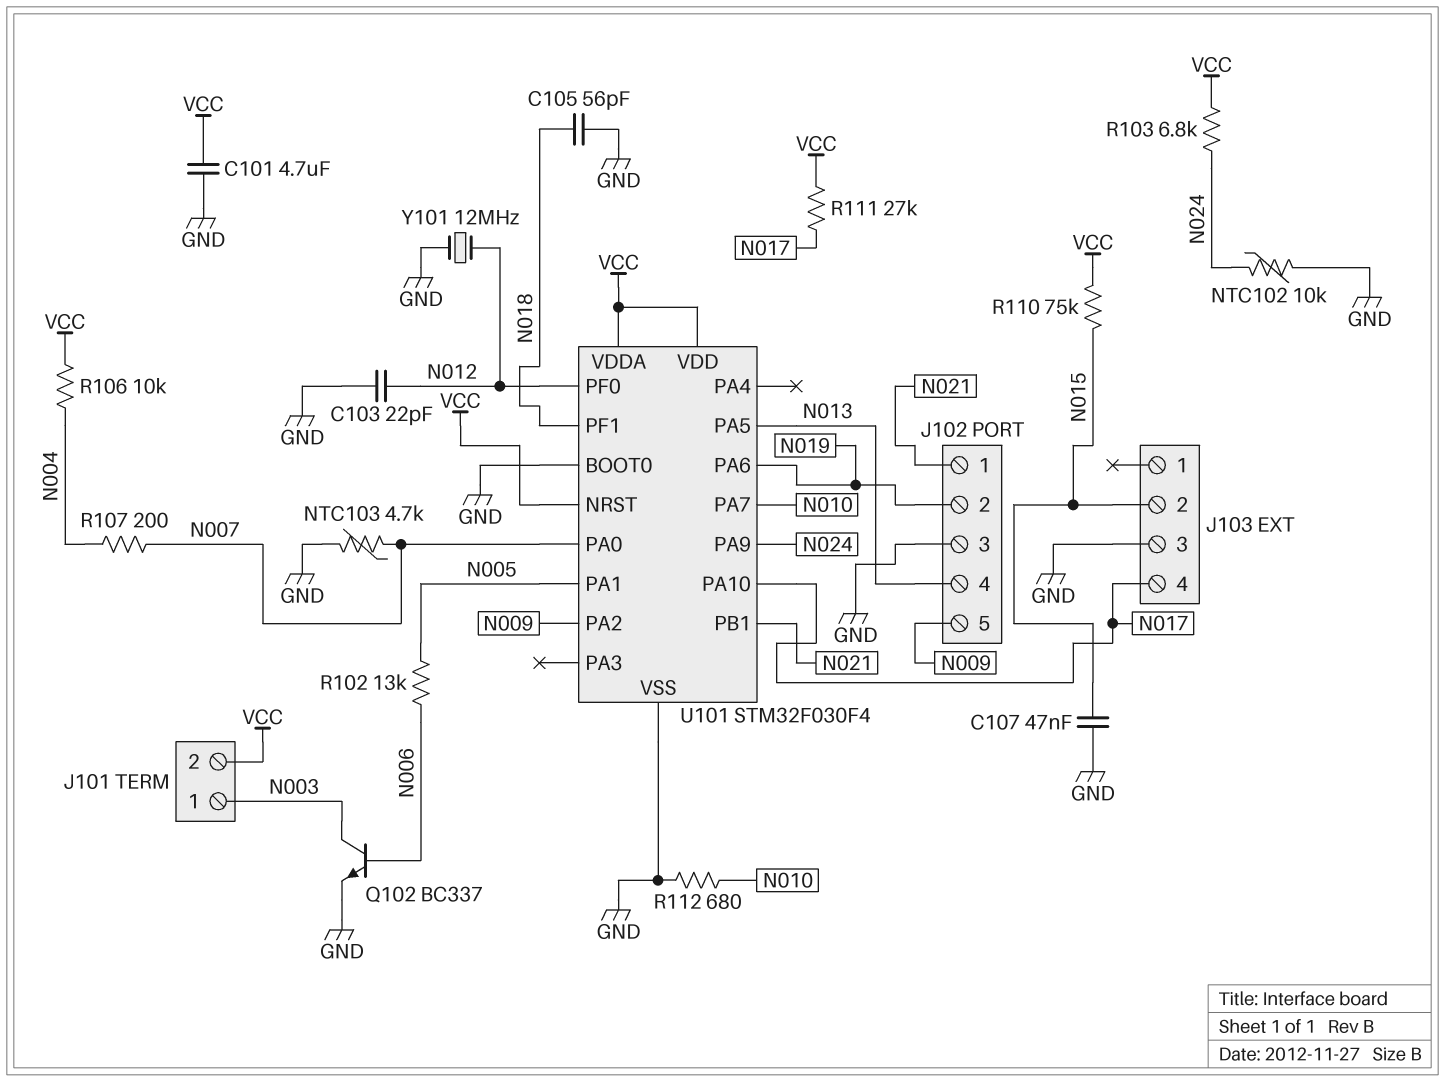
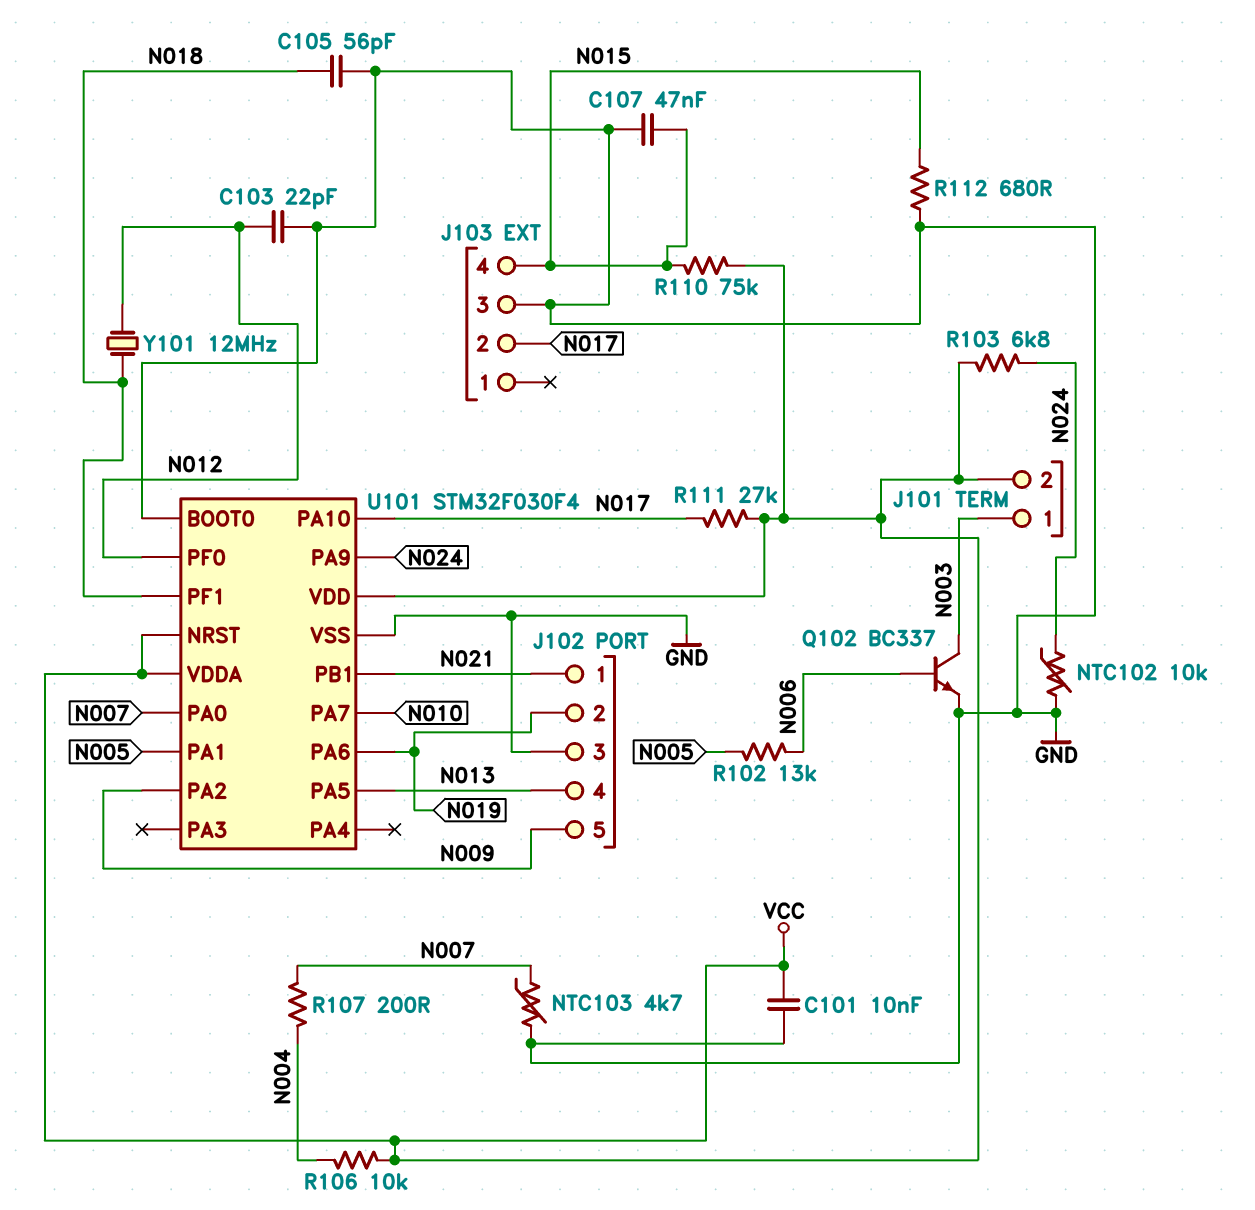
C101: 4.7uF (GND, VCC) -> 10nF (GND, VCC)
J103 pin 2: N015 -> N017
J103 pin 4: N017 -> N015
R112: 680 (GND, N010) -> 680 (GND, N015)
Y101: 12MHz (GND, N012) -> 12MHz (N012, N018)

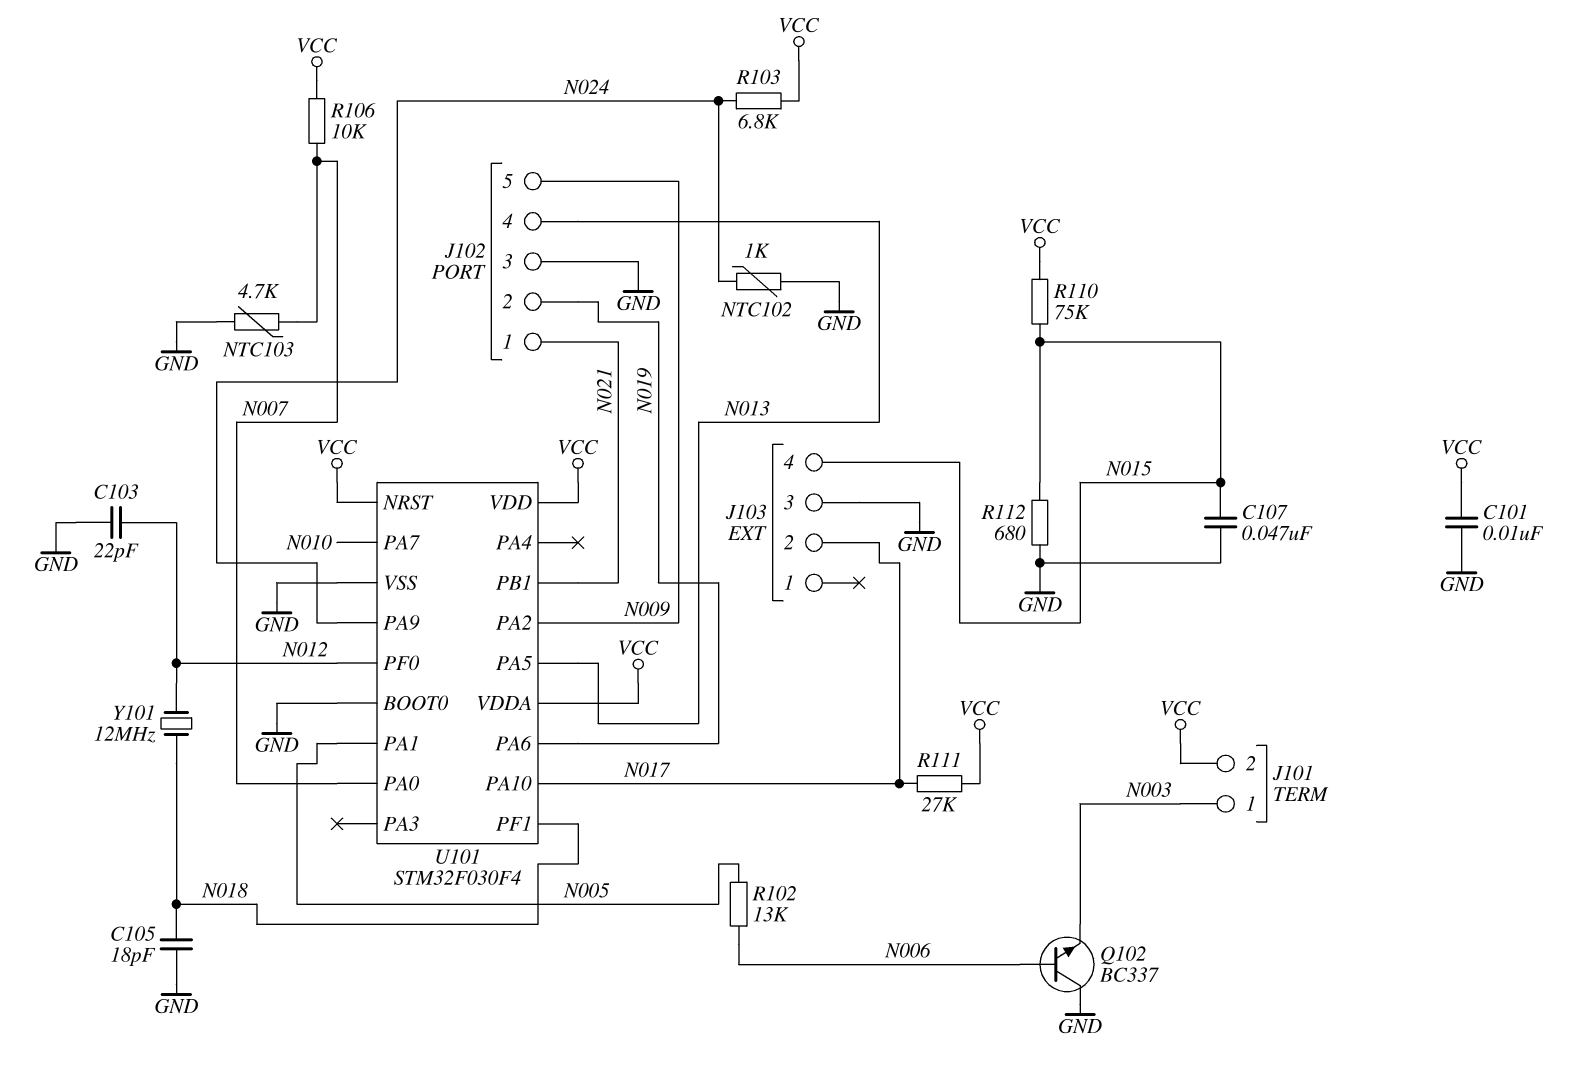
C105: 56pF (GND, N018) -> 18pF (GND, N018)
NTC102: 10k (GND, N024) -> 1k (GND, N024)
Q102: NPN BC337 (B N006, C N003, E GND) -> NPN BC337 (B N006, C GND, E N003)
R106: 10k (N004, VCC) -> 10k (N007, VCC)
R107: 200 (N004, N007) -> none

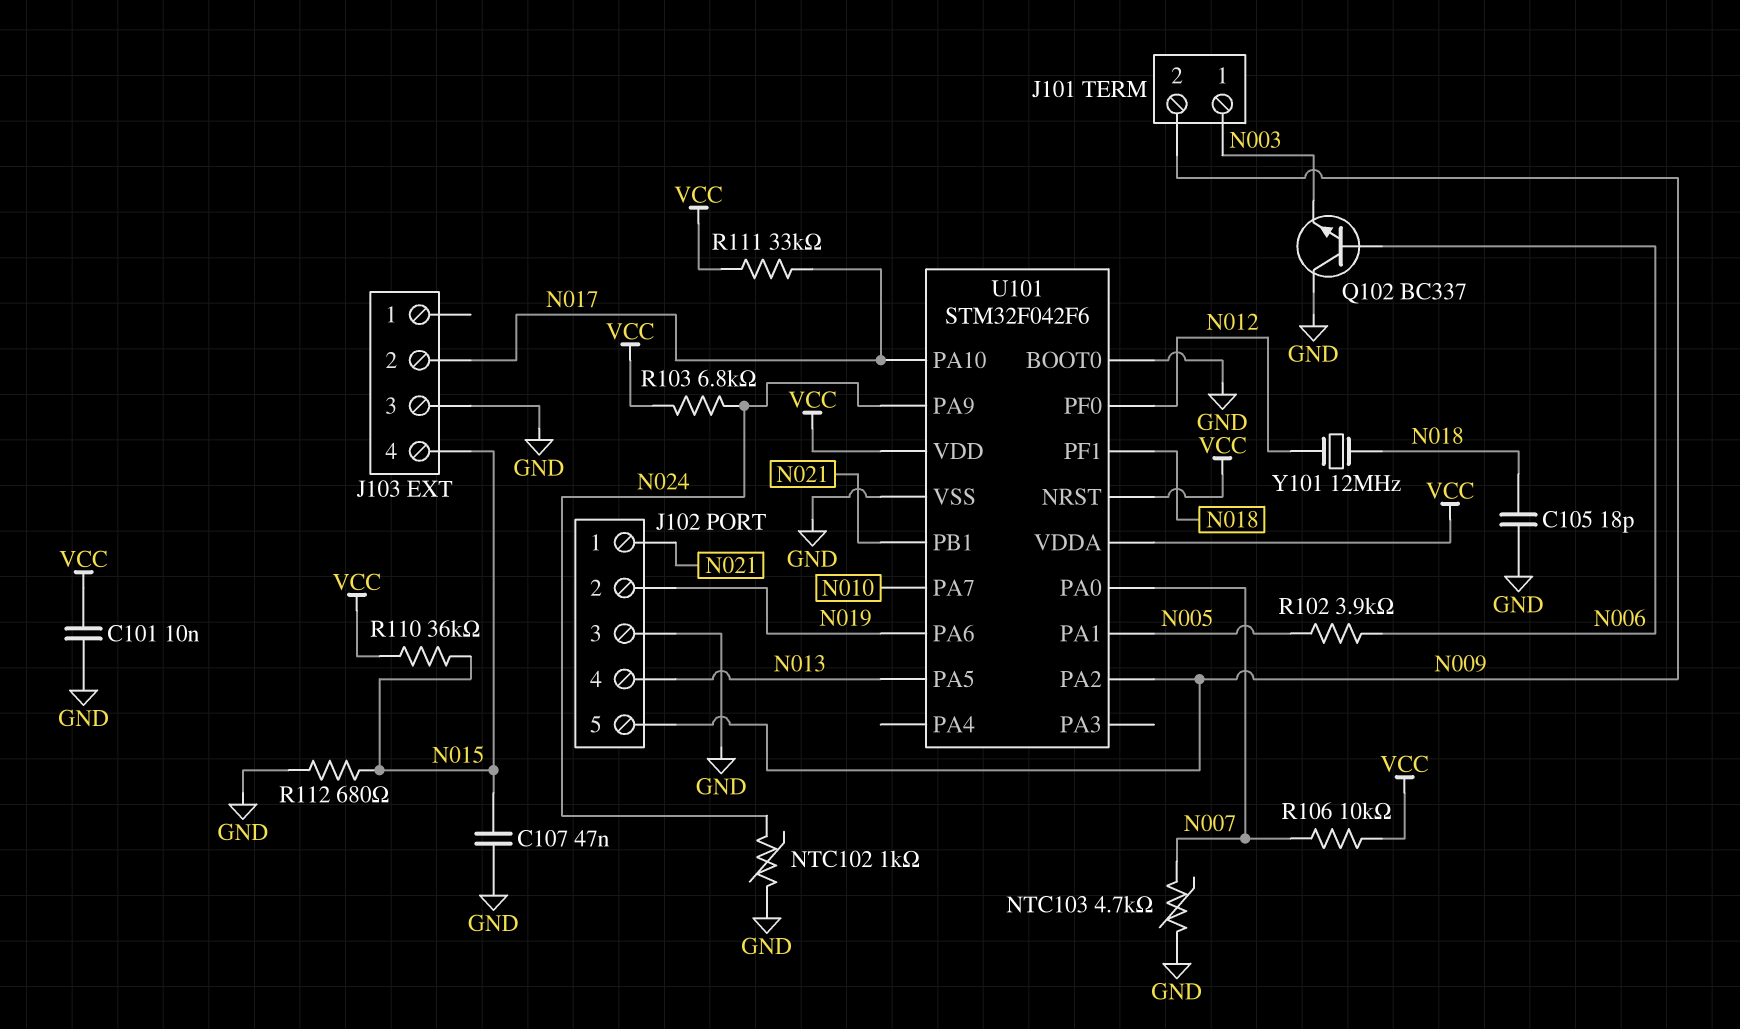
C103: 22pF (GND, N012) -> none
J101 pin 2: VCC -> N009
R102: 13k (N005, N006) -> 3.9k (N005, N006)
R110: 75k (N015, VCC) -> 36k (N015, VCC)
R111: 27k (N017, VCC) -> 33k (N017, VCC)
U101: STM32F030F4 -> STM32F042F6

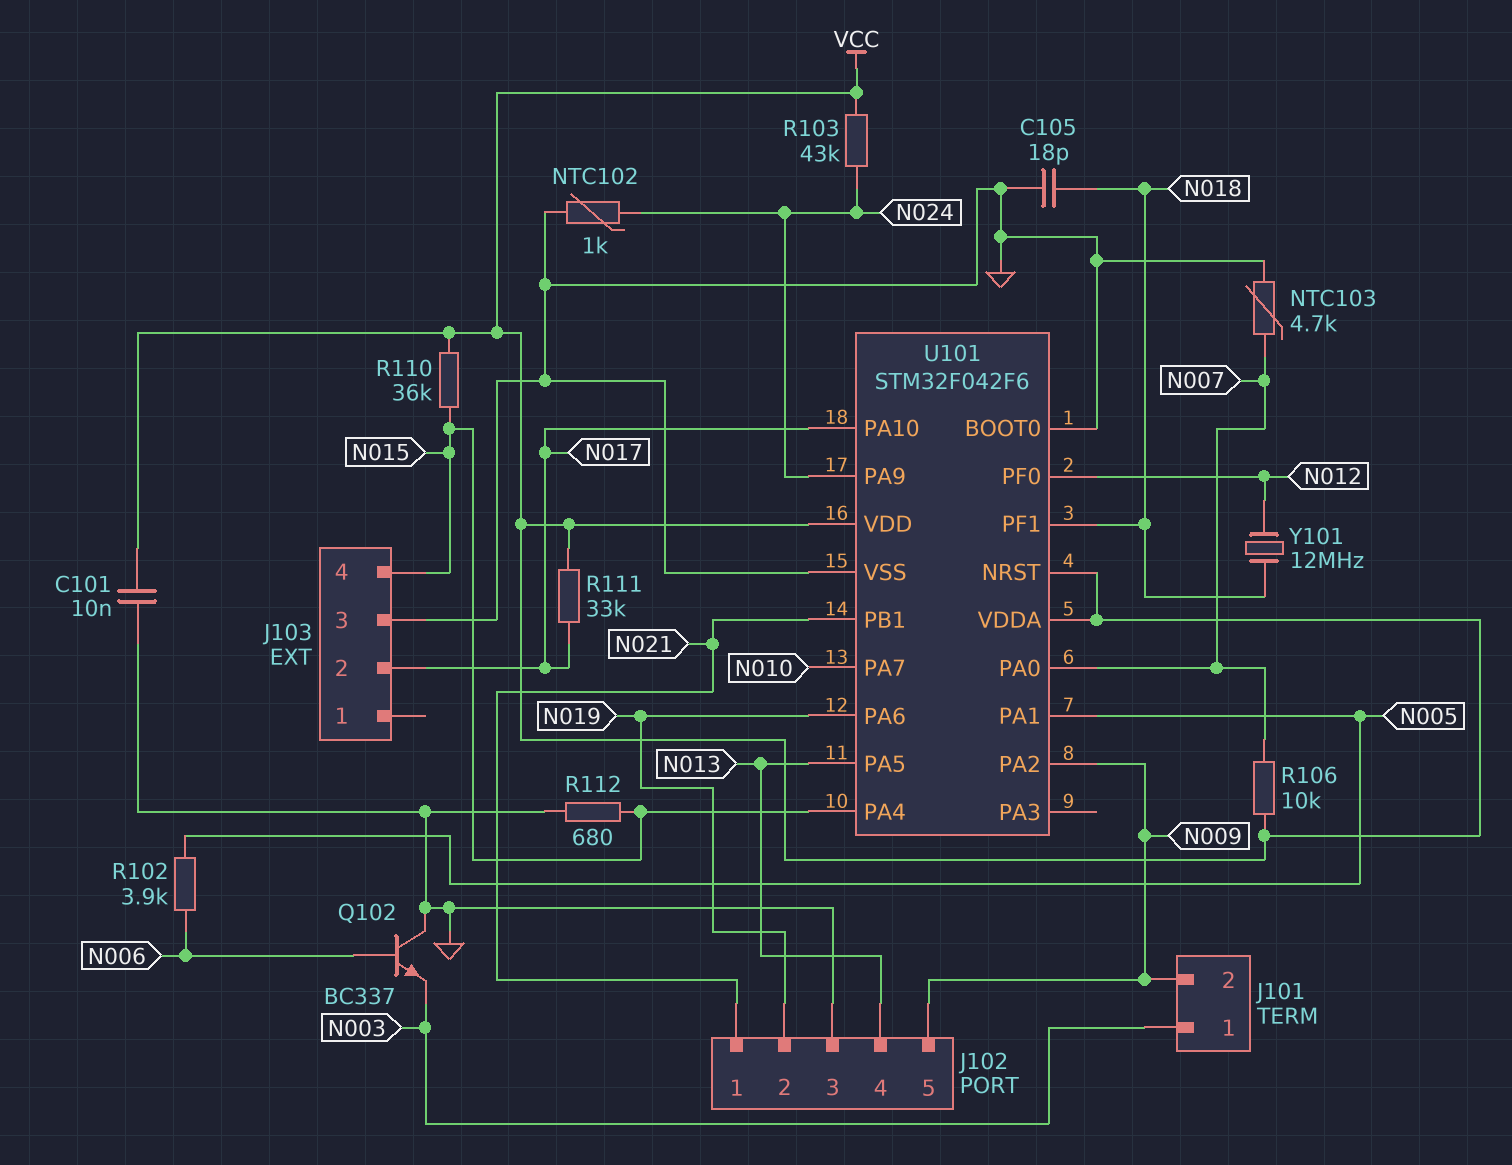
C107: 47nF (GND, N015) -> none
R103: 6.8k (N024, VCC) -> 43k (N024, VCC)
U101 pin PA4: none -> N015

